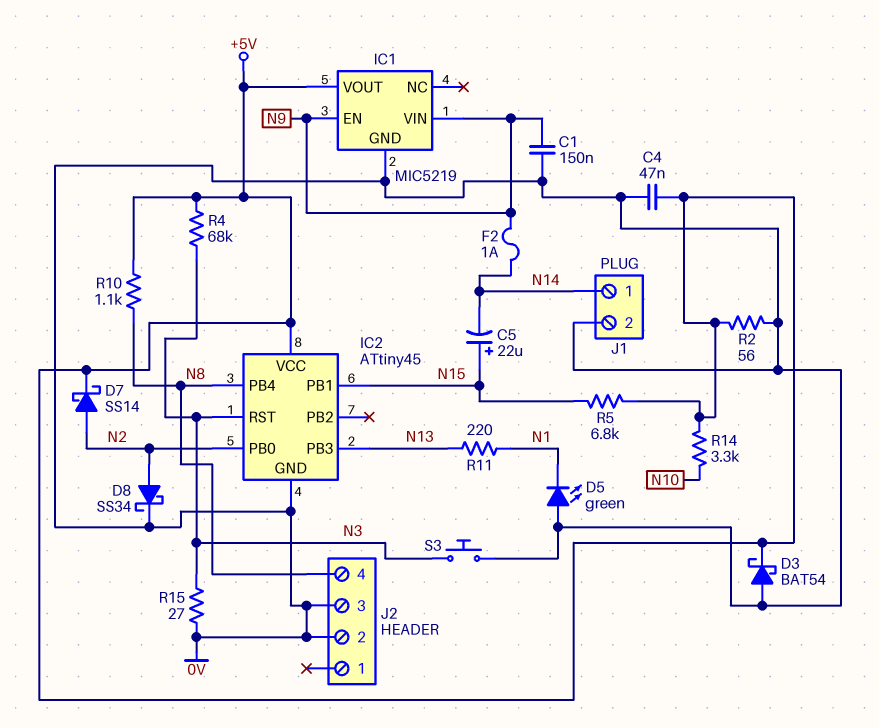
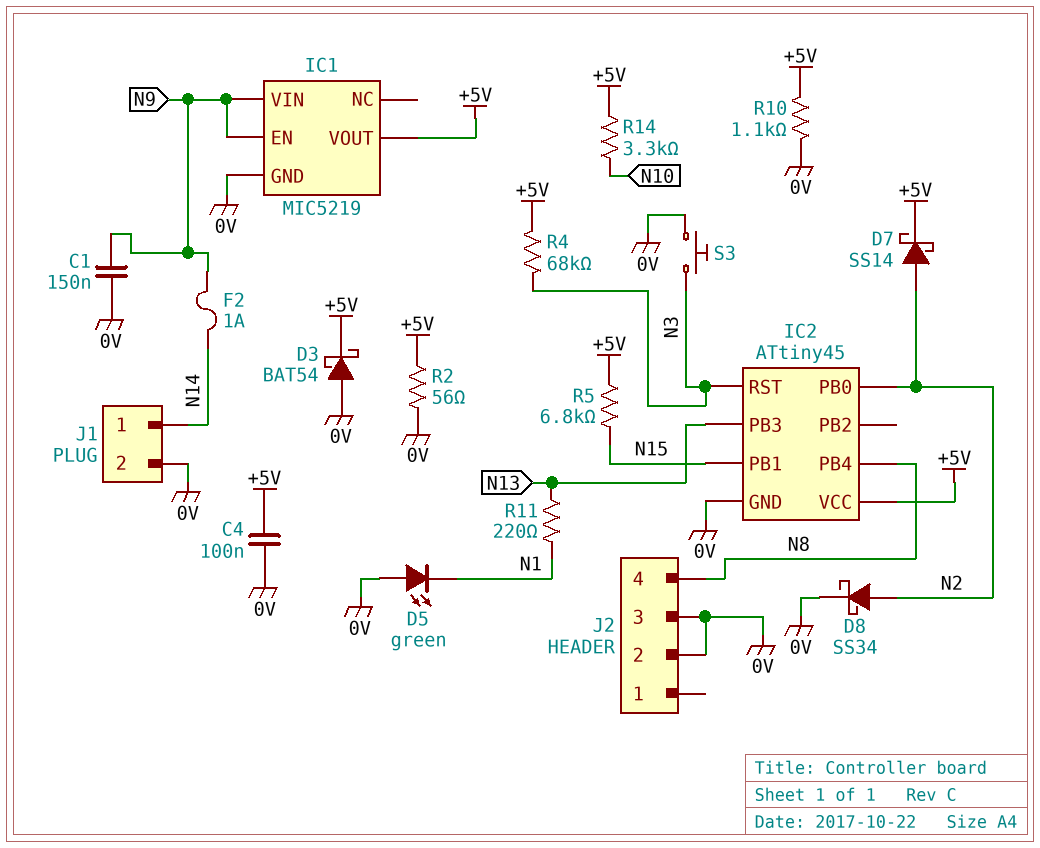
C4: 47nF (+5V, 0V) -> 100nF (+5V, 0V)
C5: 22uF (plus N15, minus N14) -> none
R10: 1.1k (+5V, N8) -> 1.1k (+5V, 0V)
R15: 27 (0V, N3) -> none

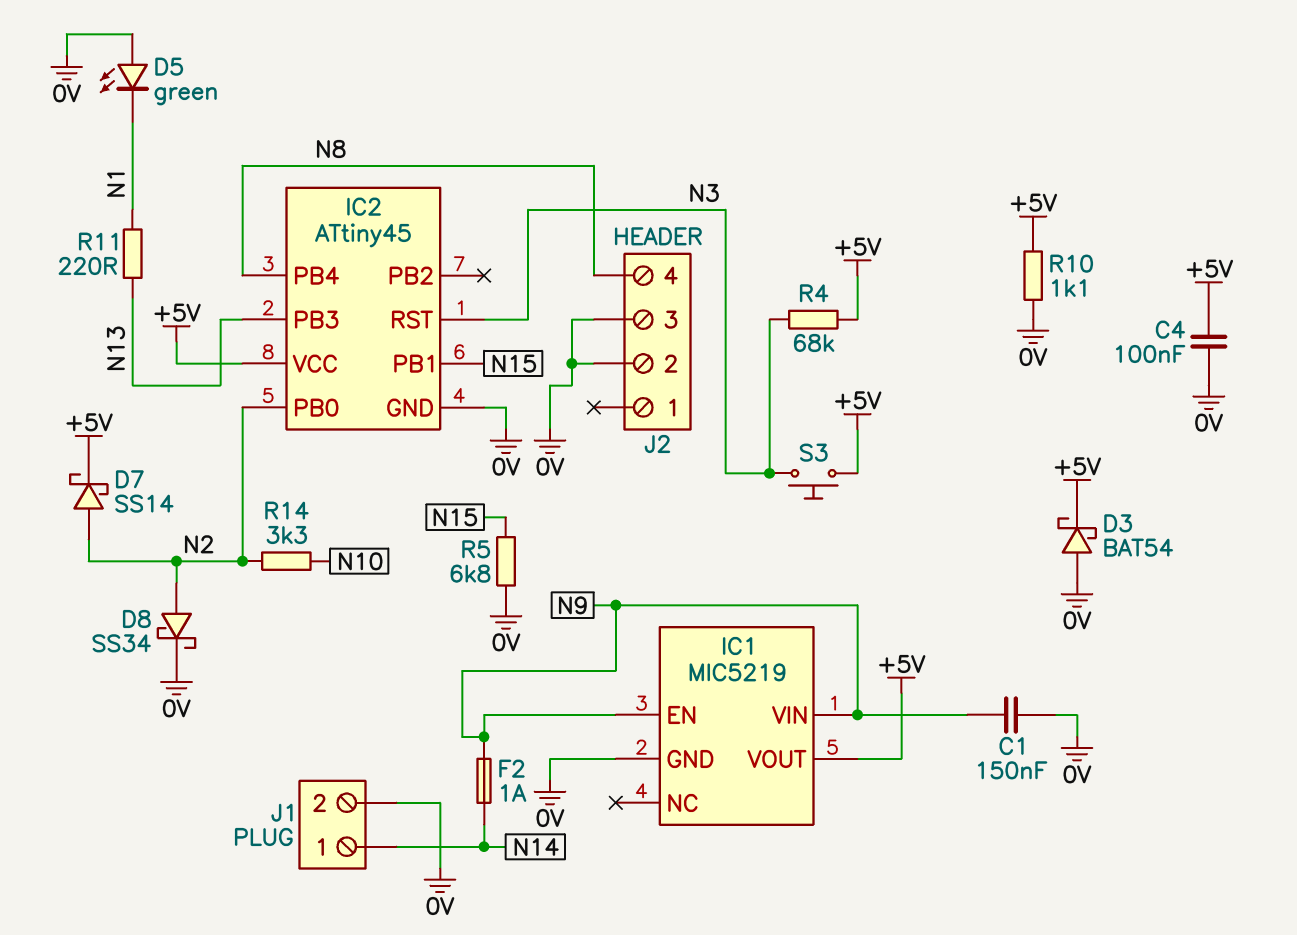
R2: 56 (+5V, 0V) -> none
R5: 6.8k (+5V, N15) -> 6.8k (0V, N15)
R14: 3.3k (+5V, N10) -> 3.3k (N2, N10)
S3: button (0V, N3) -> button (+5V, N3)

